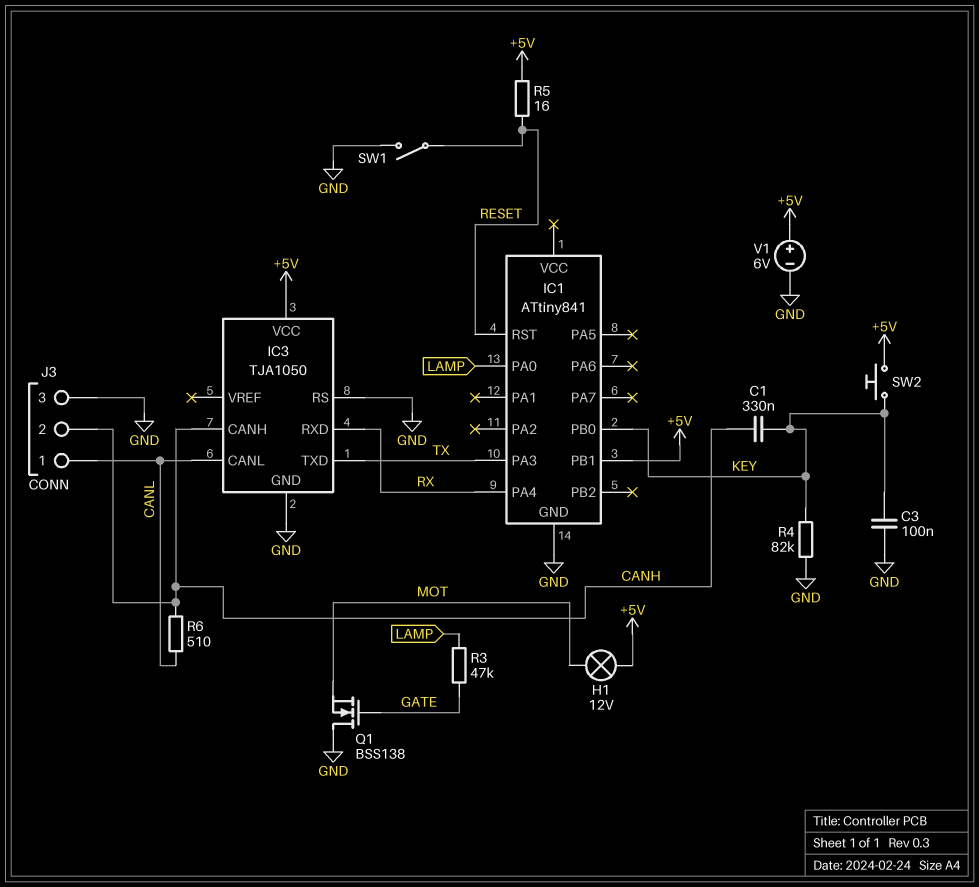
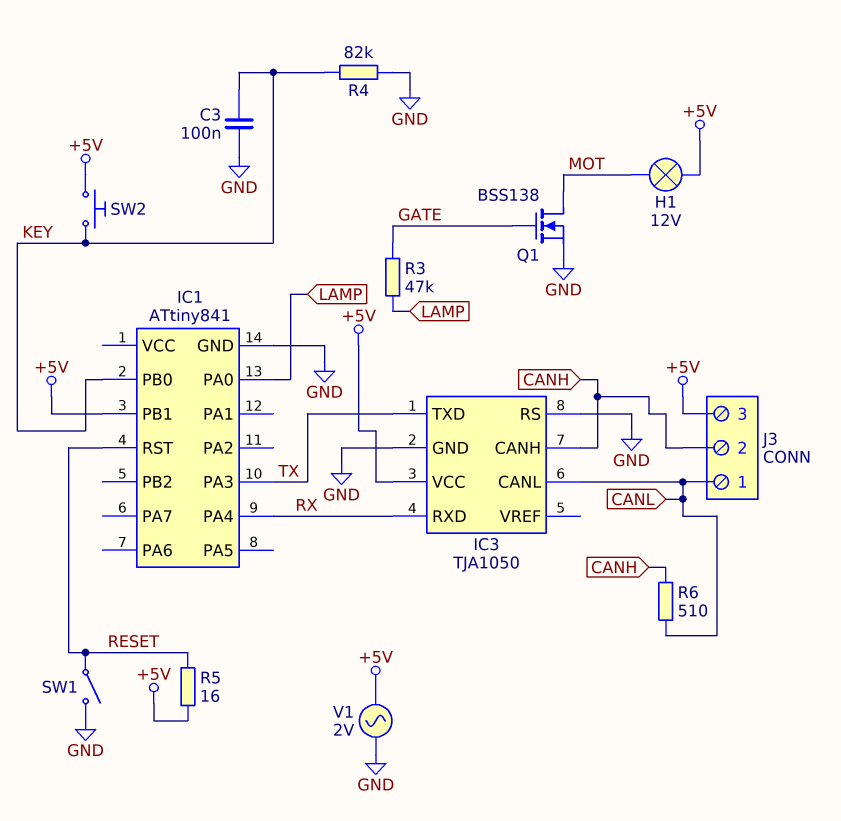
C1: 330nF (CANH, KEY) -> none
J3 pin 3: GND -> +5V
Q1: NMOS BSS138 (G GATE, D GND, S MOT) -> NMOS BSS138 (G GATE, D MOT, S GND)
V1: 6V (plus +5V, minus GND) -> AC 2V (+5V, GND)

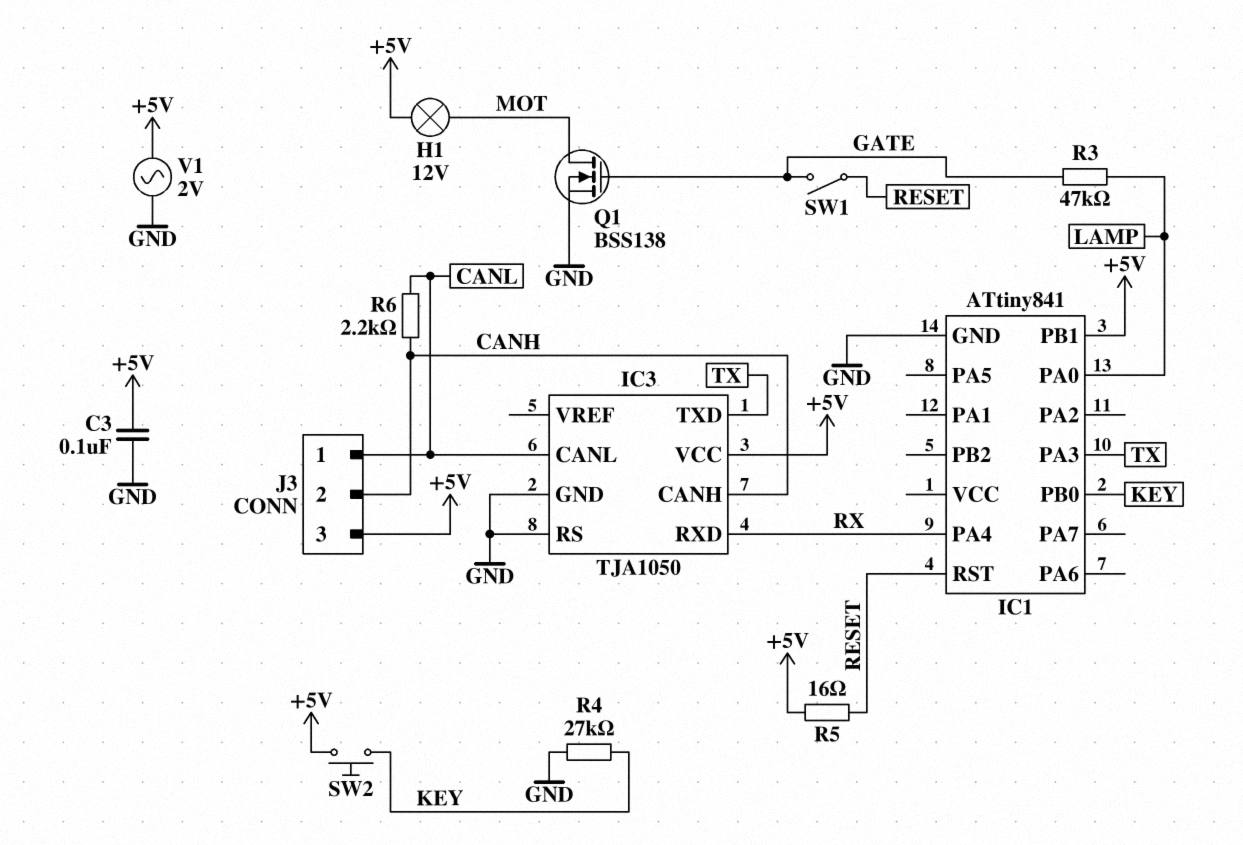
C3: 100nF (GND, KEY) -> 100nF (+5V, GND)
R4: 82k (GND, KEY) -> 27k (GND, KEY)
R6: 510 (CANH, CANL) -> 2.2k (CANH, CANL)
SW1: switch (GND, RESET) -> switch (GATE, RESET)

